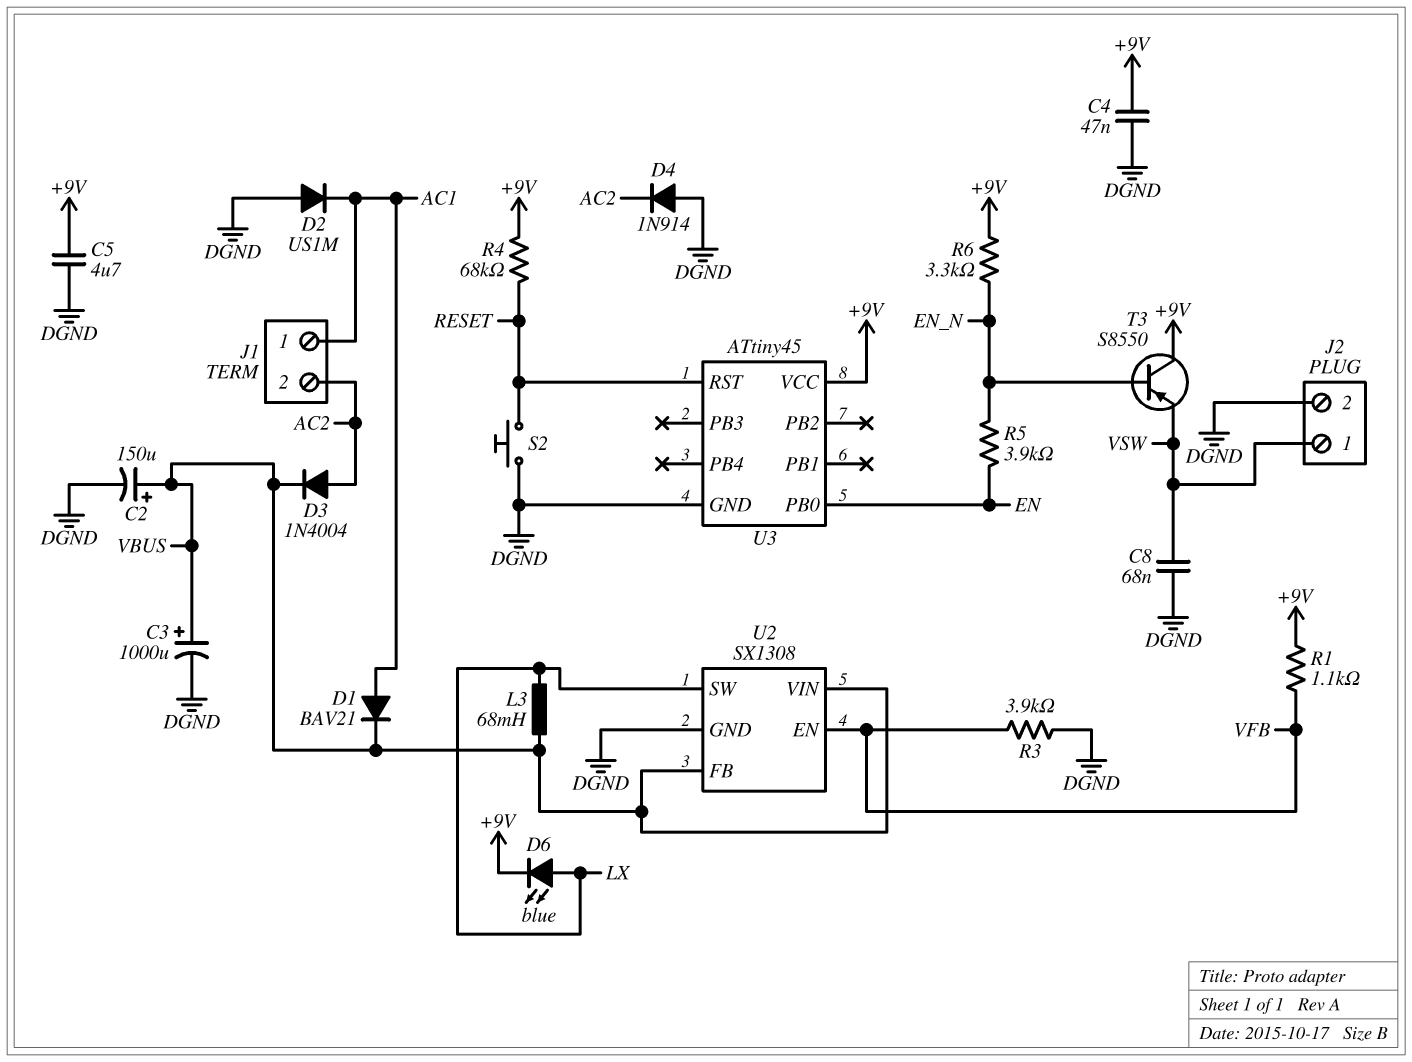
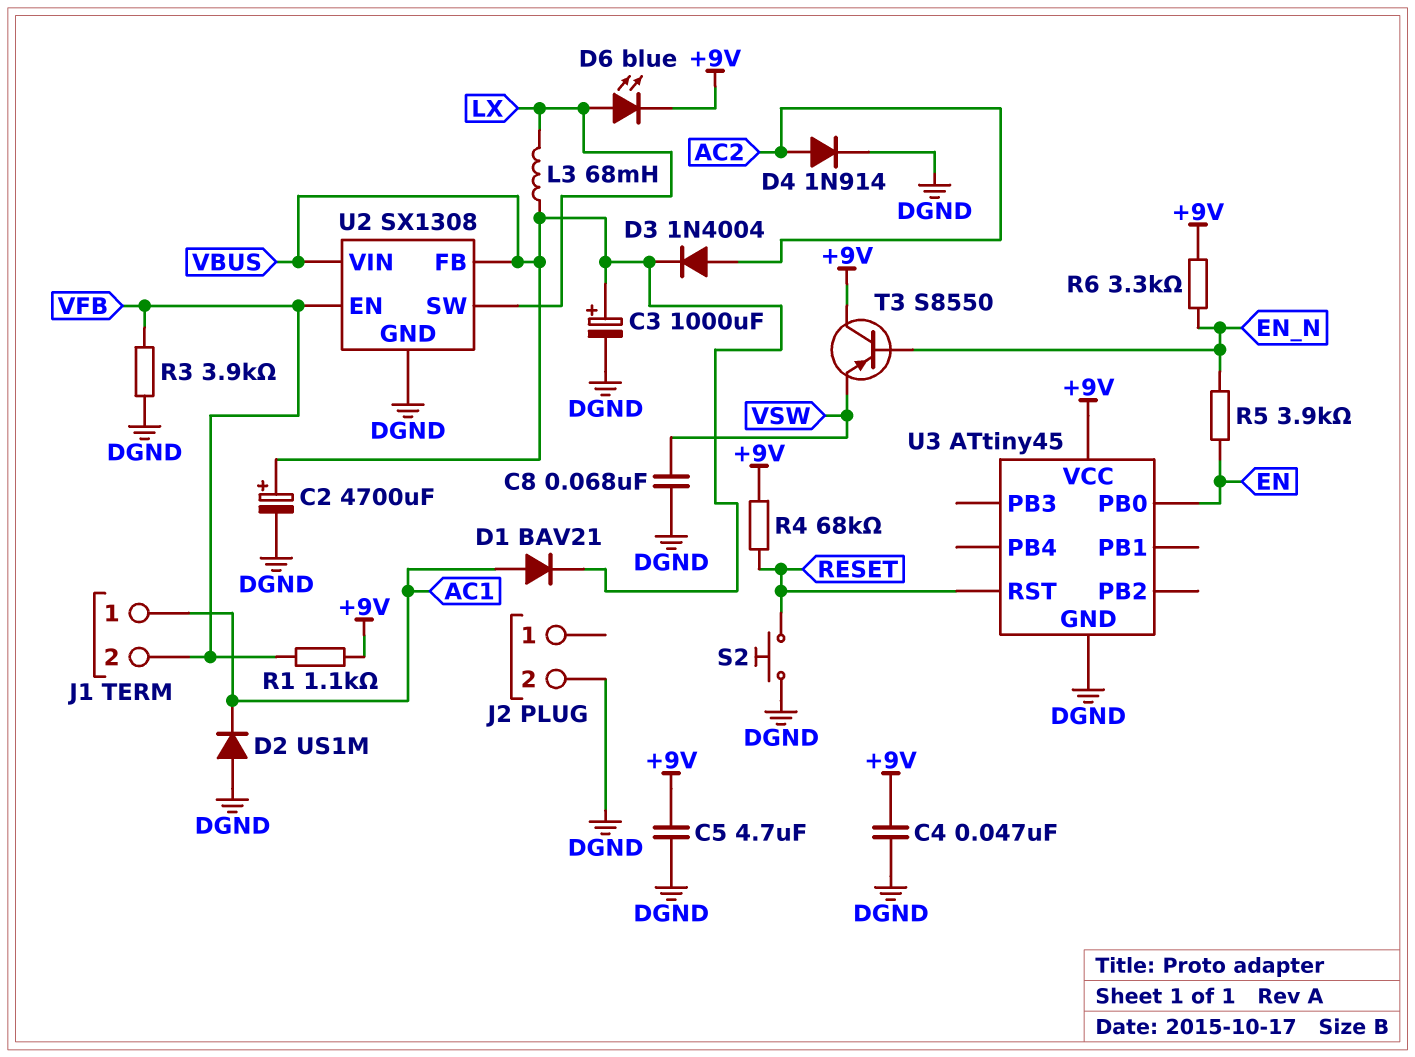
C2: 150uF (plus VBUS, minus DGND) -> 4700uF (plus VBUS, minus DGND)
D4: diode 1N914 (A DGND, K AC2) -> diode 1N914 (A AC2, K DGND)
J1 pin 2: AC2 -> VFB
J2 pin 1: VSW -> none

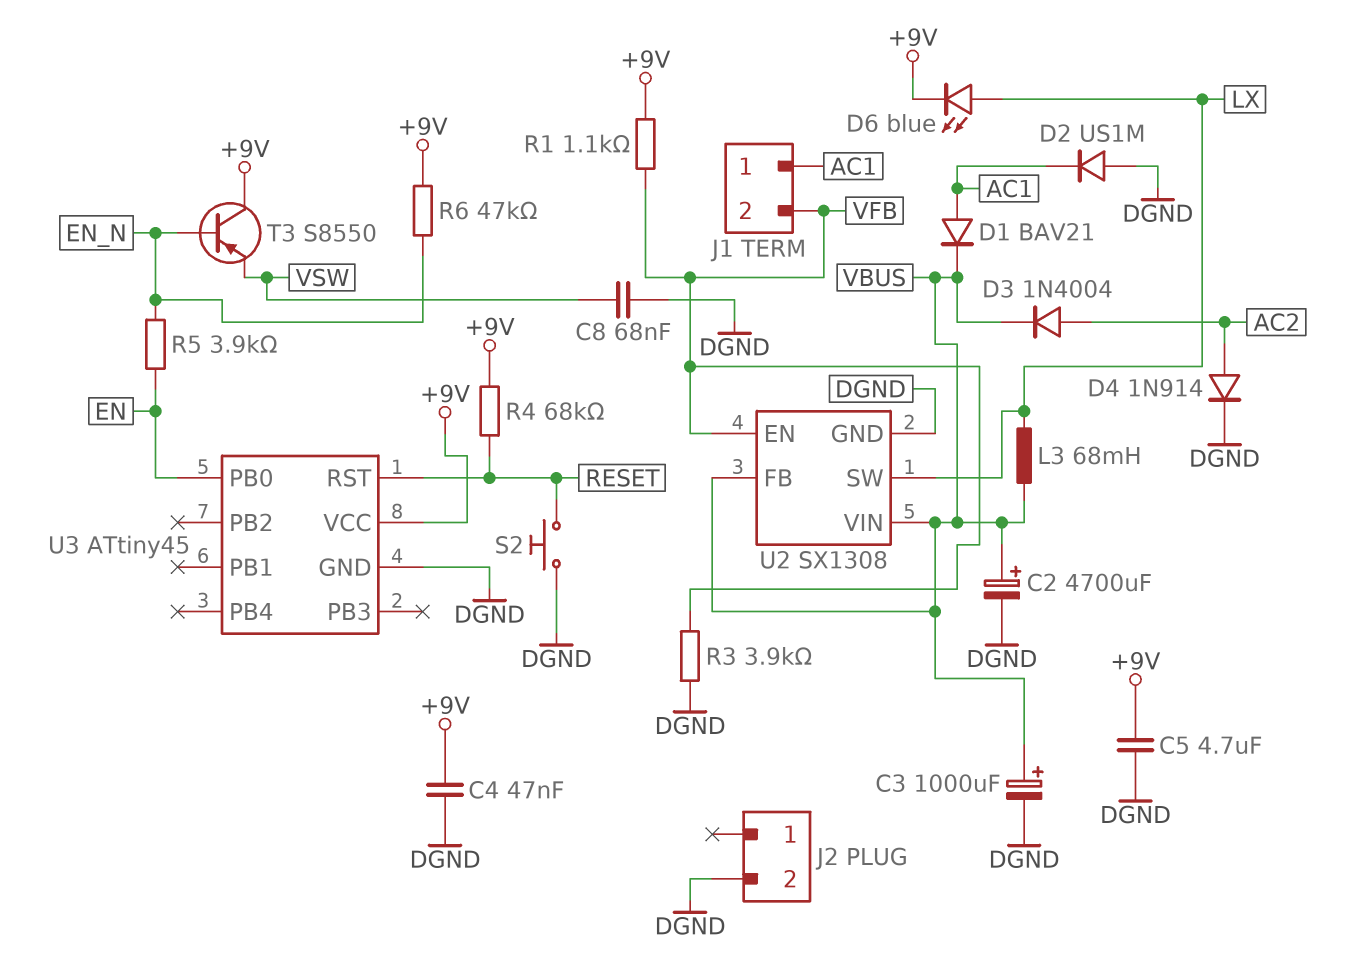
R6: 3.3k (+9V, EN_N) -> 47k (+9V, EN_N)

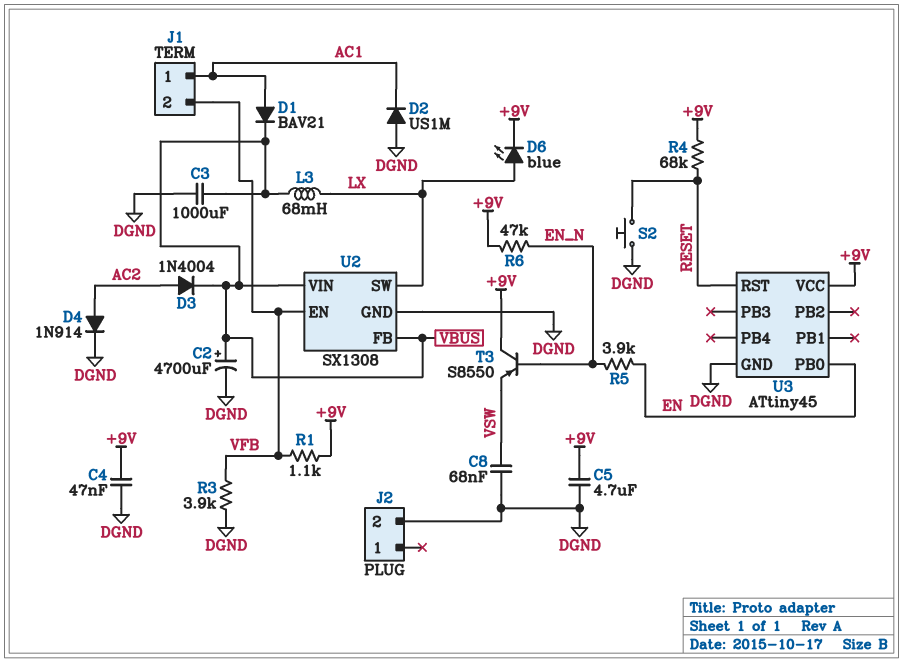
C3: 1000uF (plus VBUS, minus DGND) -> 1000uF (DGND, VBUS)

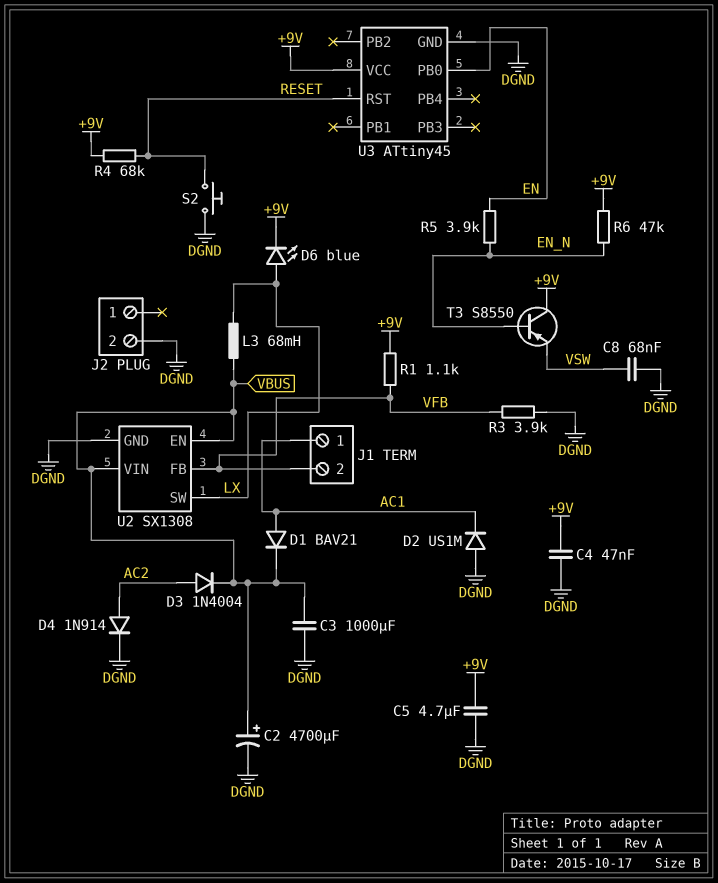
U2 pin EN: VFB -> VBUS
U2 pin FB: VBUS -> VFB

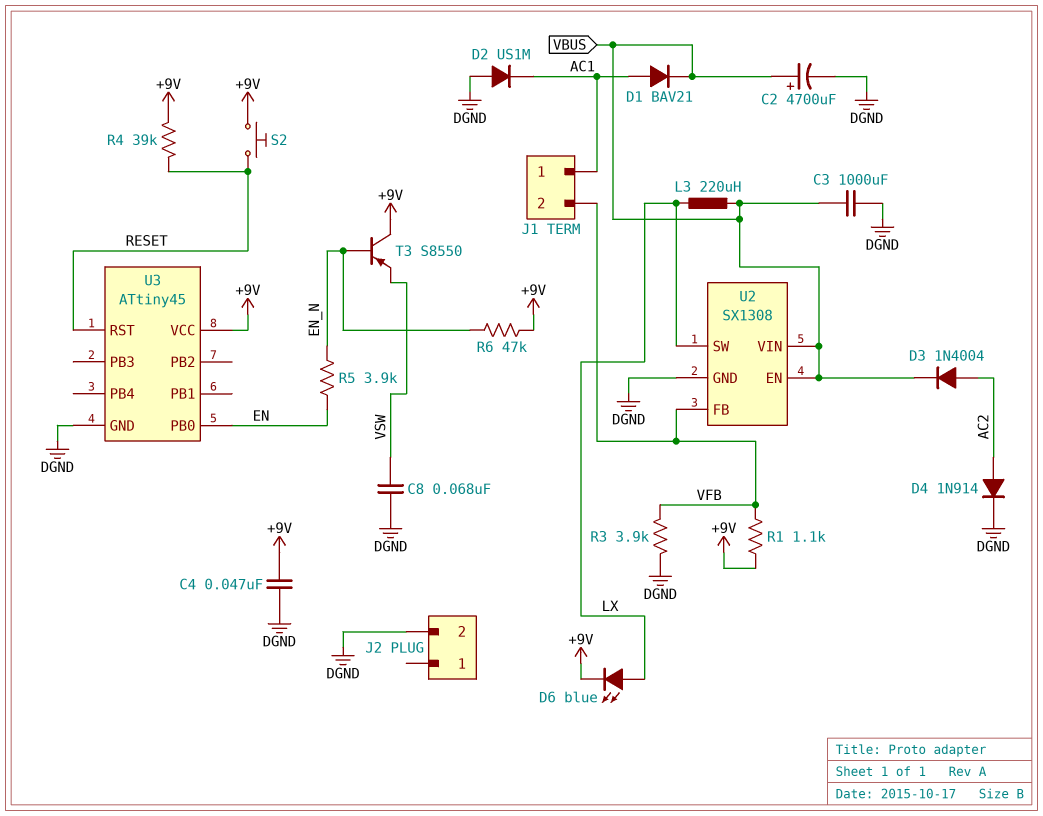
C5: 4.7uF (+9V, DGND) -> none
L3: 68mH (LX, VBUS) -> 220uH (LX, VBUS)
R4: 68k (+9V, RESET) -> 39k (+9V, RESET)
S2: button (DGND, RESET) -> button (+9V, RESET)

